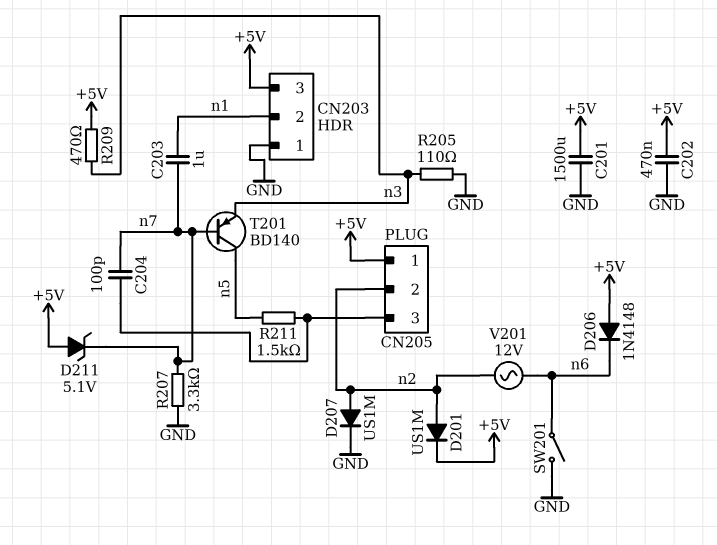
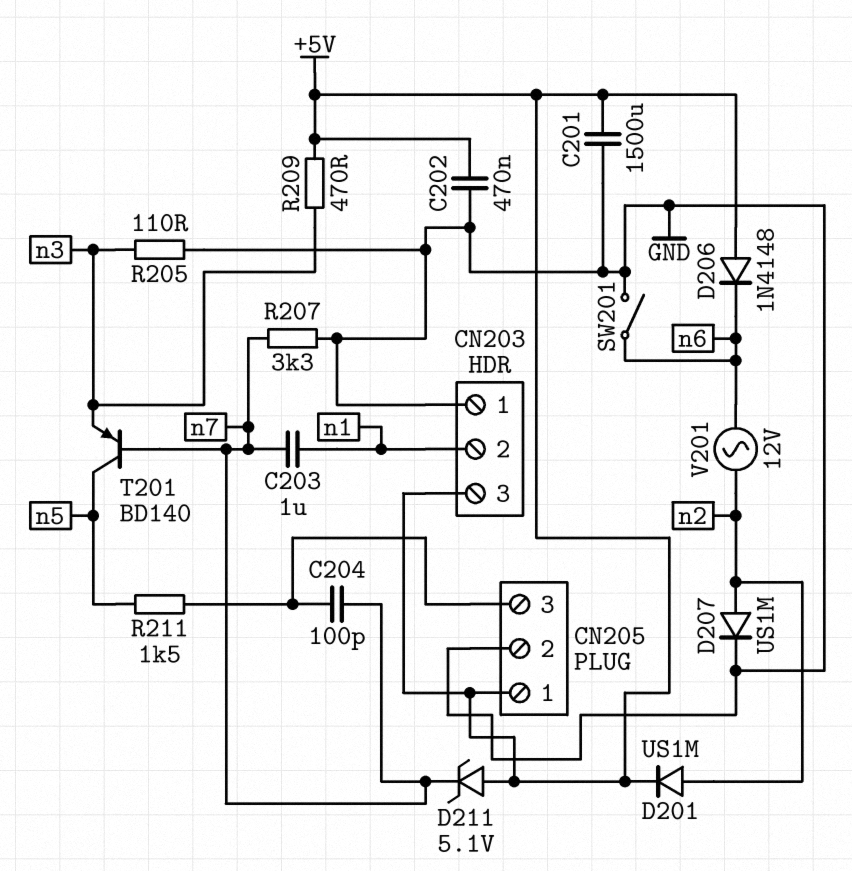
CN205 pin 2: n2 -> GND

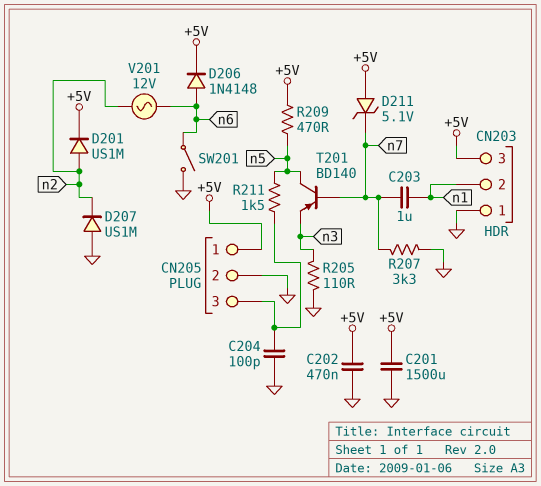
C204: 100pF (CN205/3, n7) -> 100pF (CN205/3, GND)
D206: diode 1N4148 (A +5V, K n6) -> diode 1N4148 (A n6, K +5V)
D207: diode US1M (A n2, K GND) -> diode US1M (A GND, K n2)
R209: 470 (+5V, n3) -> 470 (+5V, n5)

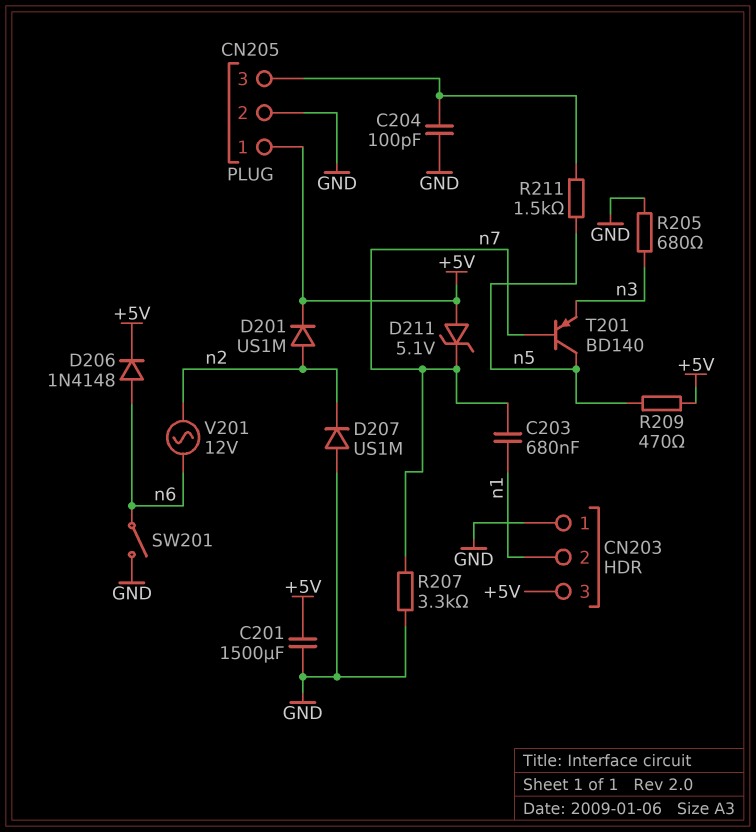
C202: 470nF (+5V, GND) -> none
C203: 1uF (n1, n7) -> 680nF (n1, n7)
R205: 110 (GND, n3) -> 680 (GND, n3)

